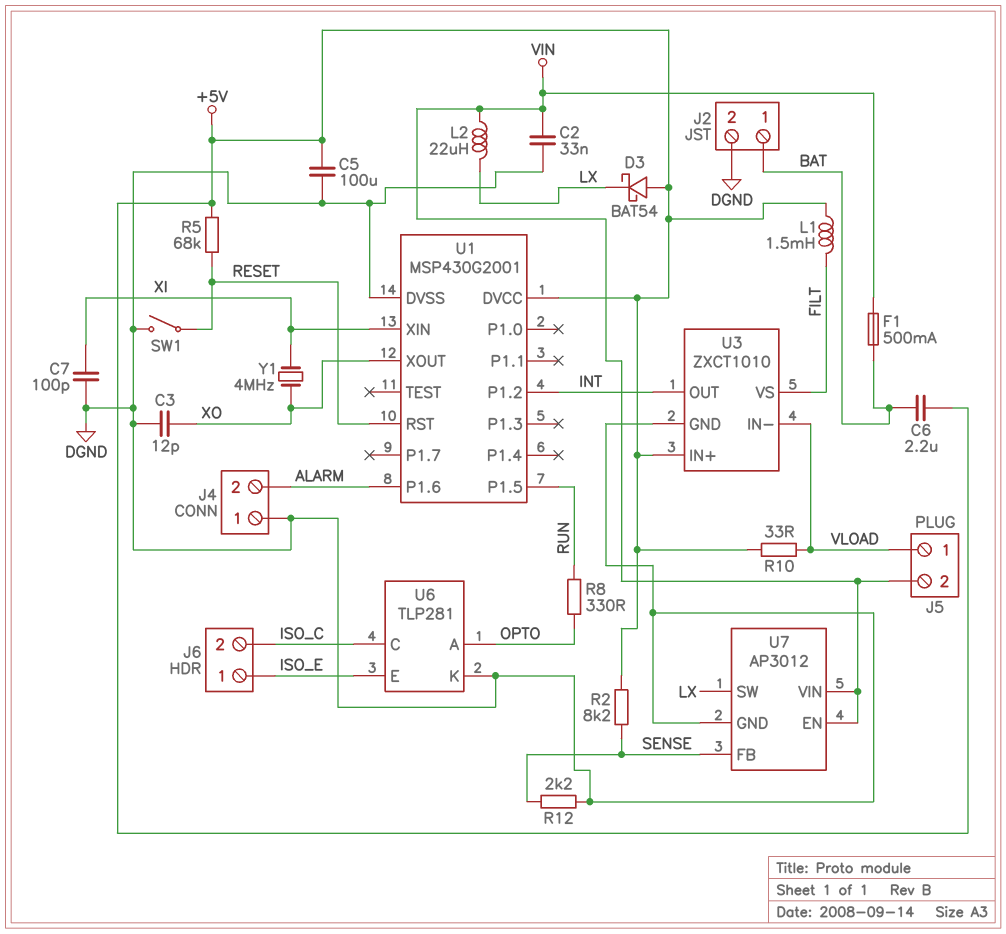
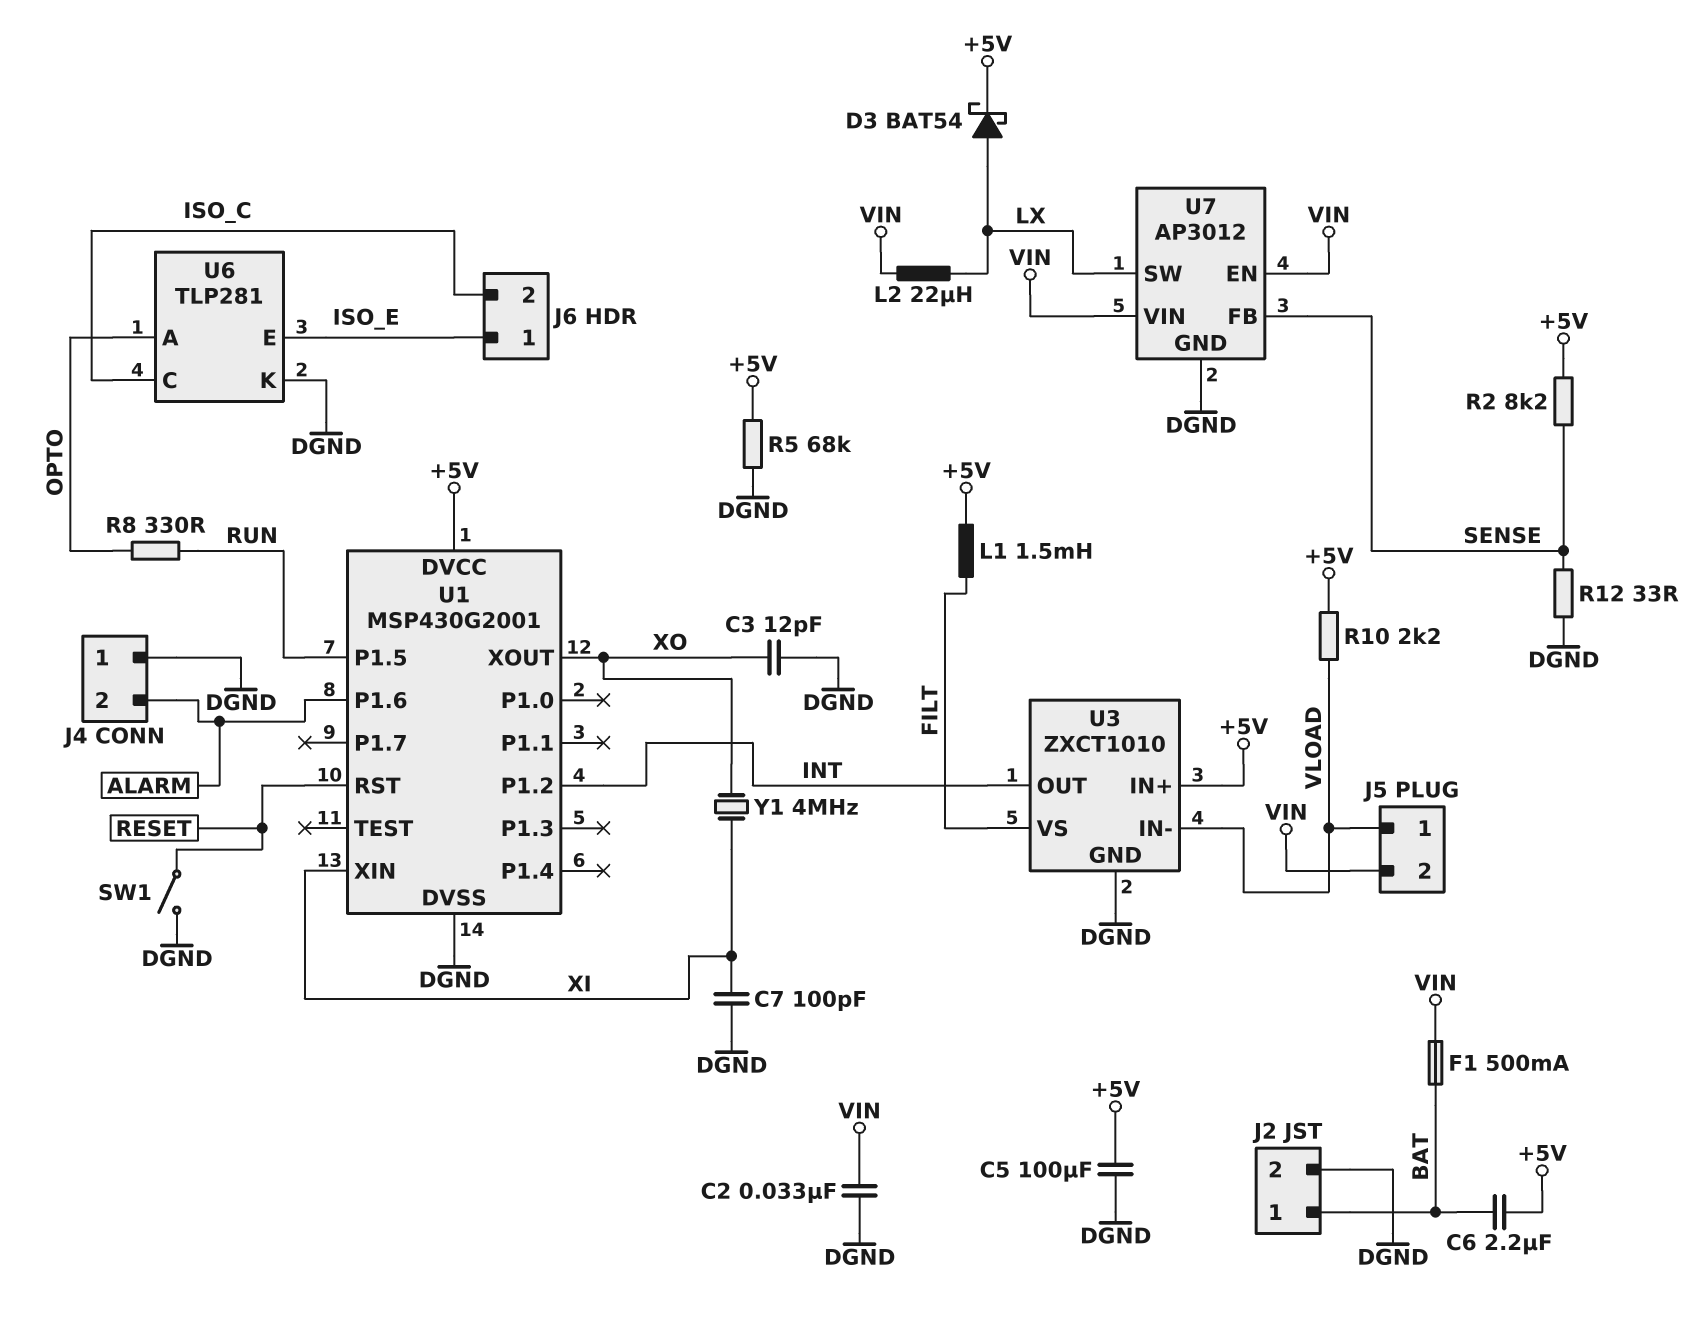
D3: schottky BAT54 (A +5V, K LX) -> schottky BAT54 (A LX, K +5V)
R5: 68k (+5V, RESET) -> 68k (+5V, DGND)
R10: 33 (+5V, VLOAD) -> 2.2k (+5V, VLOAD)
R12: 2.2k (DGND, SENSE) -> 33 (DGND, SENSE)

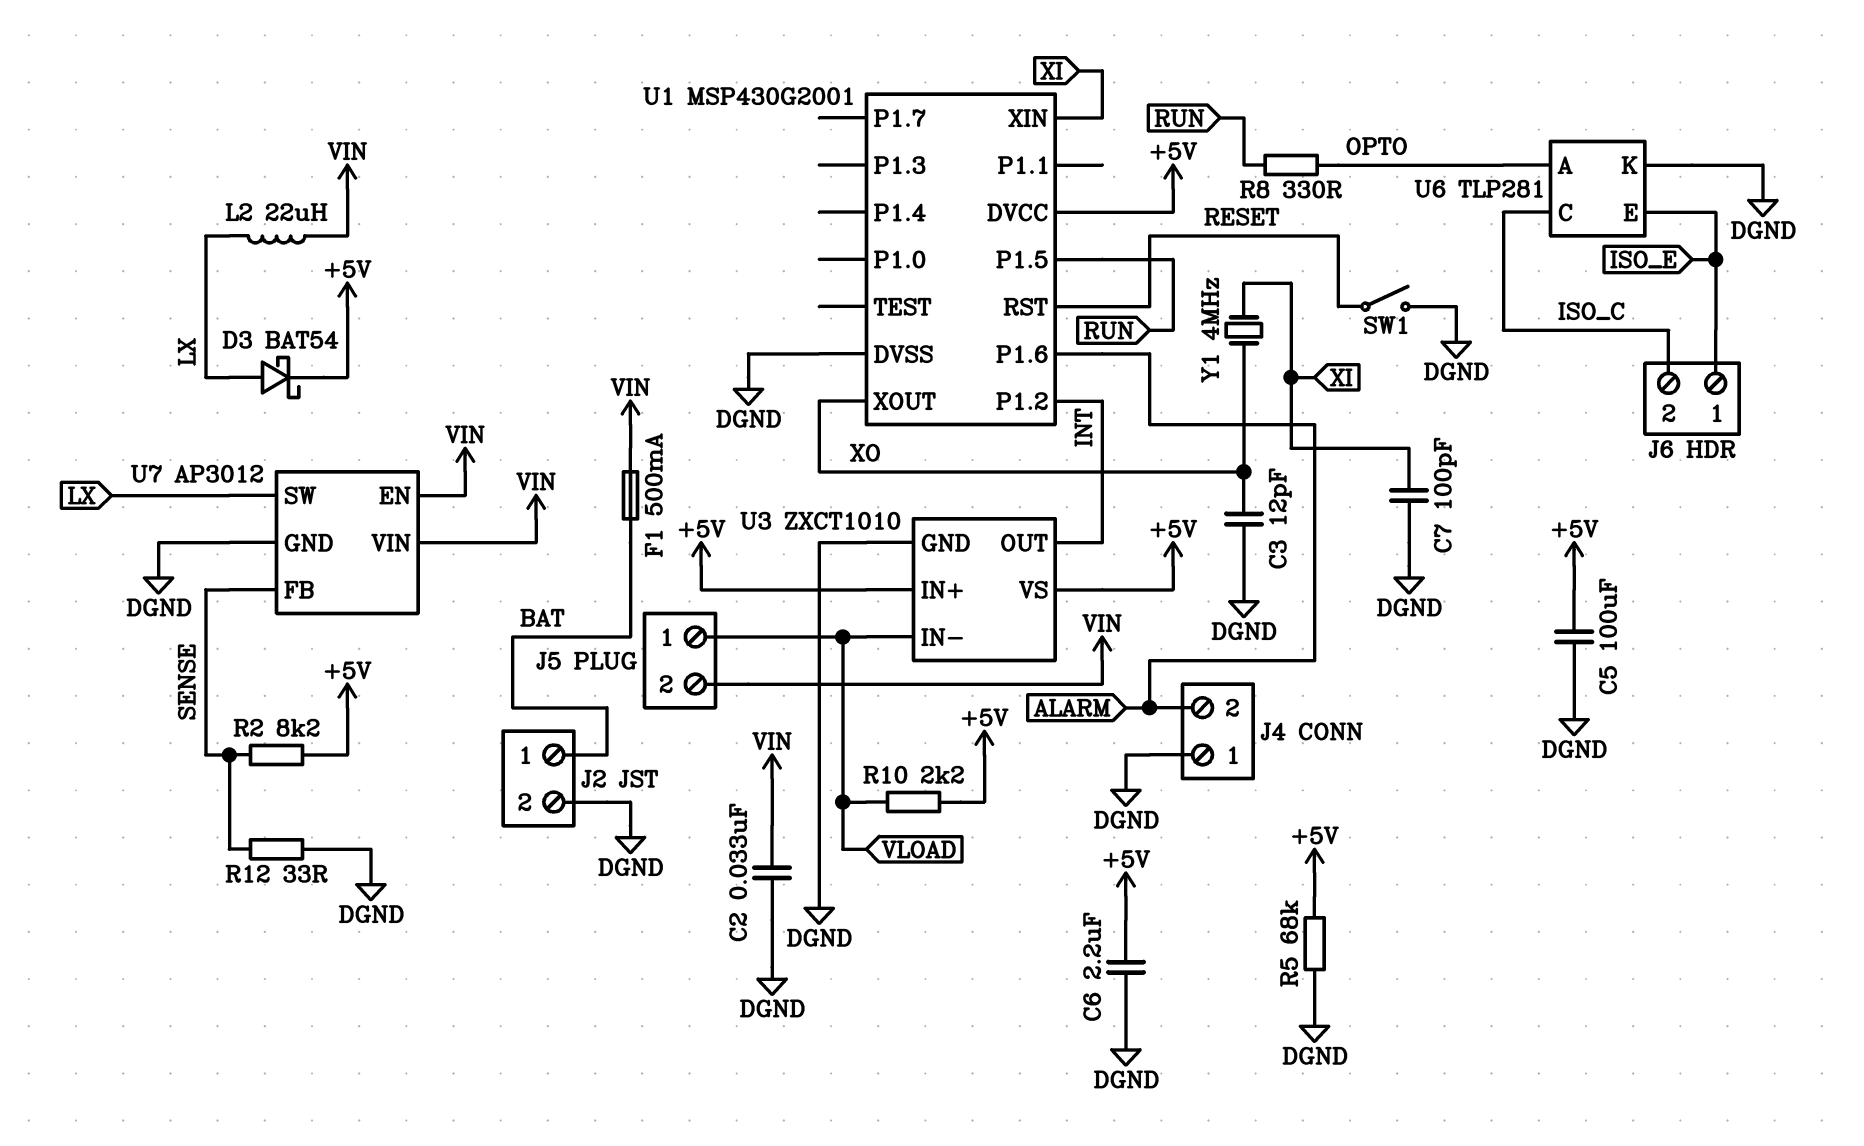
C6: 2.2uF (+5V, BAT) -> 2.2uF (+5V, DGND)
L1: 1.5mH (+5V, FILT) -> none
U3 pin VS: FILT -> +5V

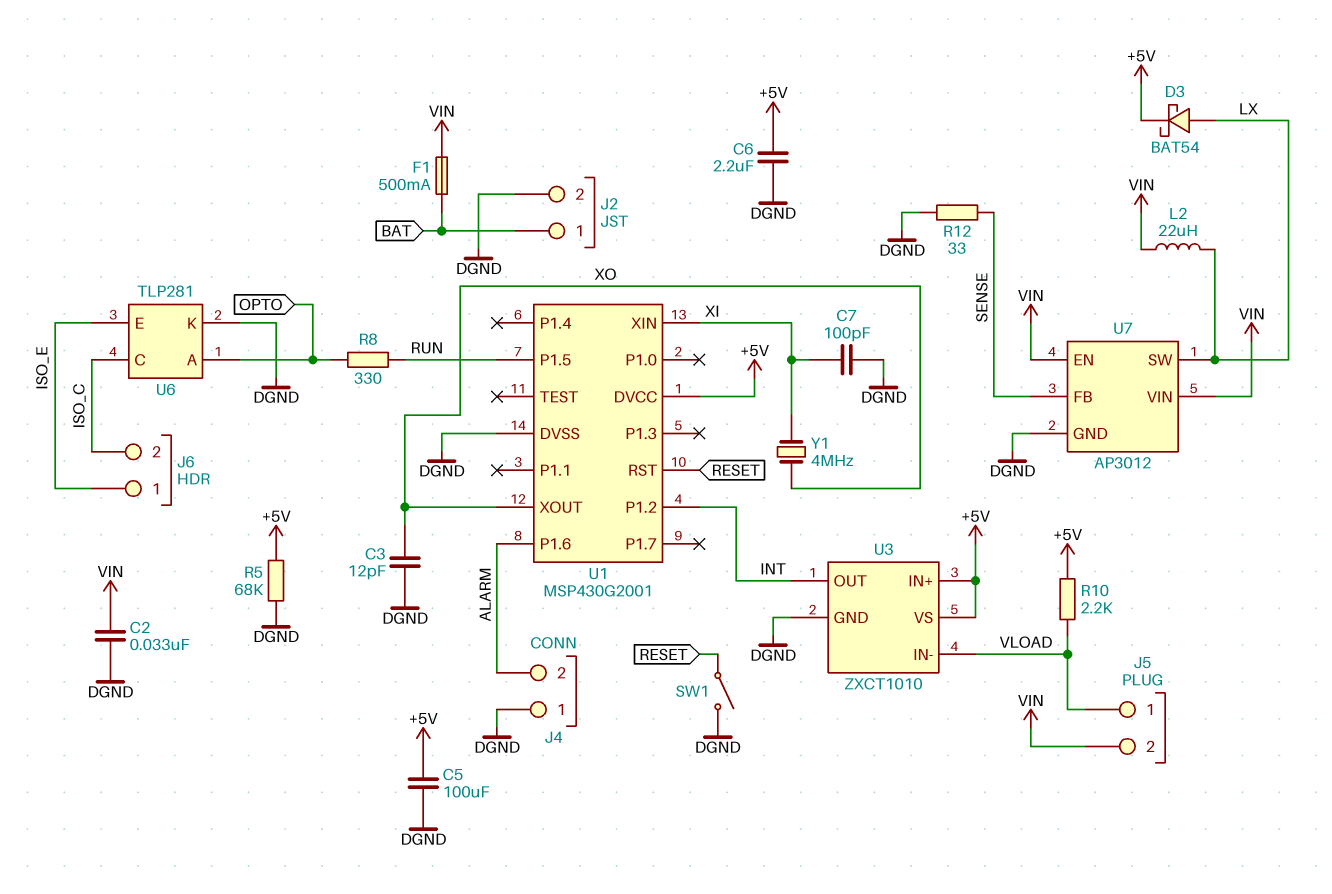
R2: 8.2k (+5V, SENSE) -> none

